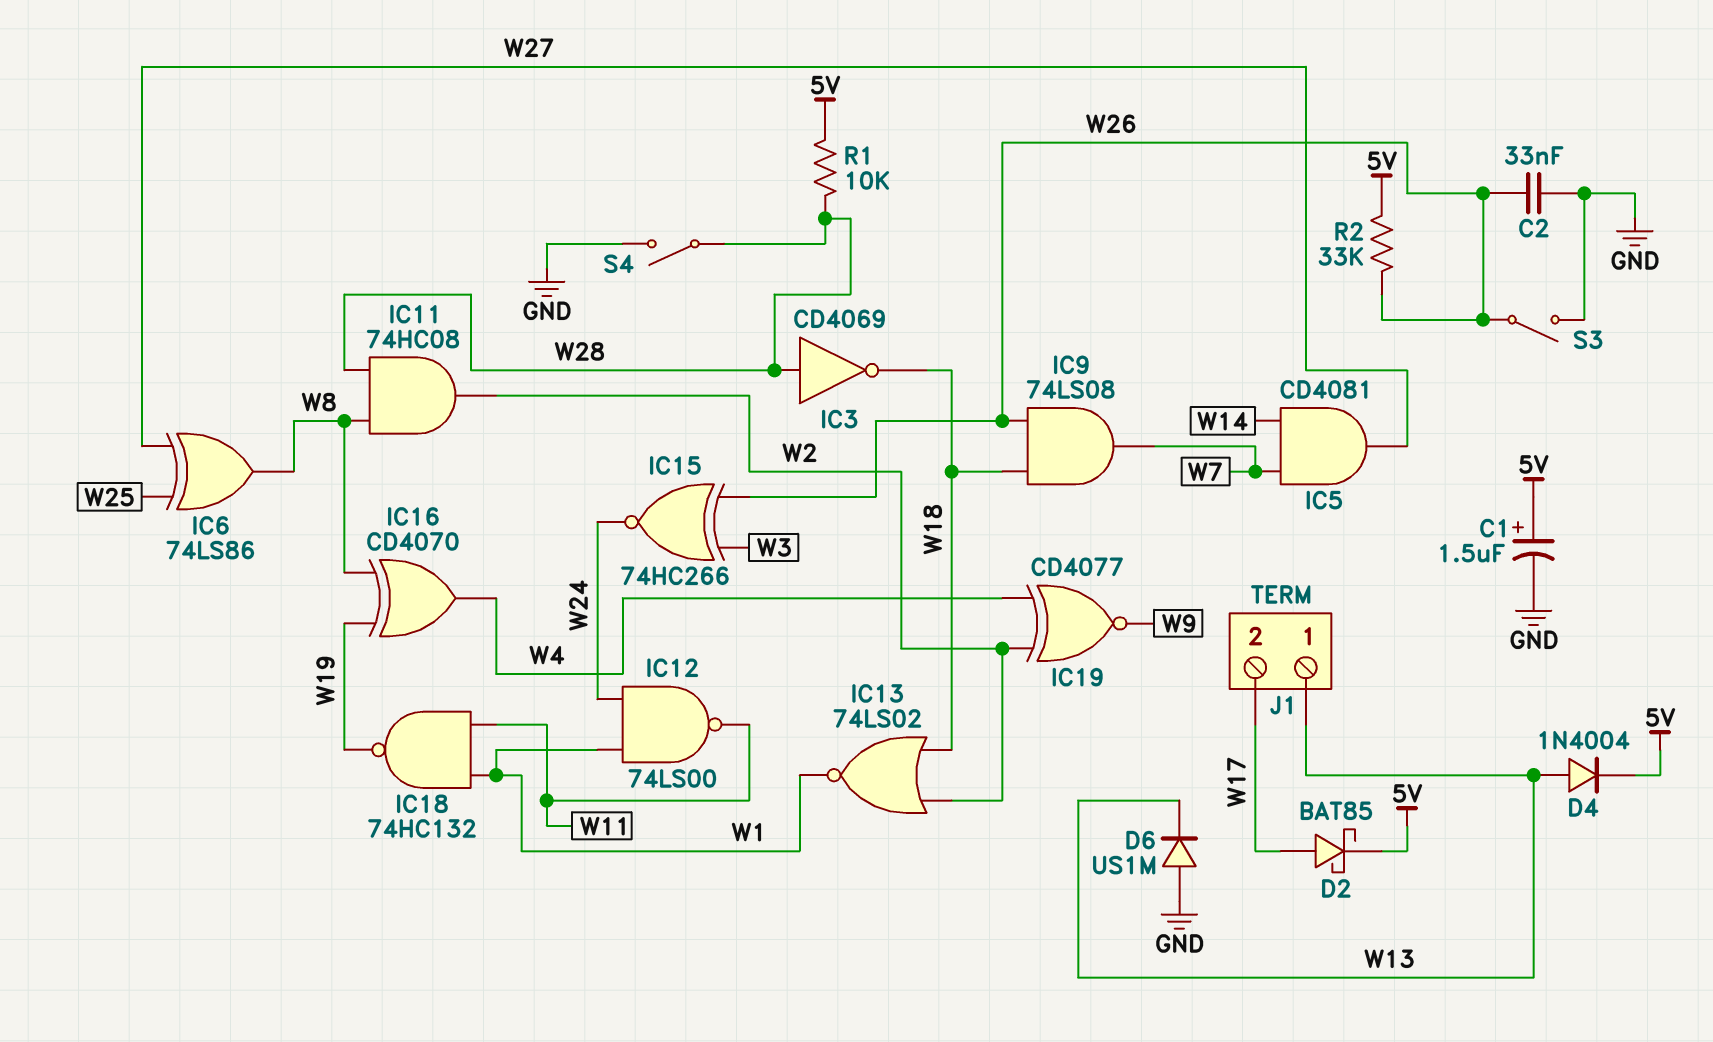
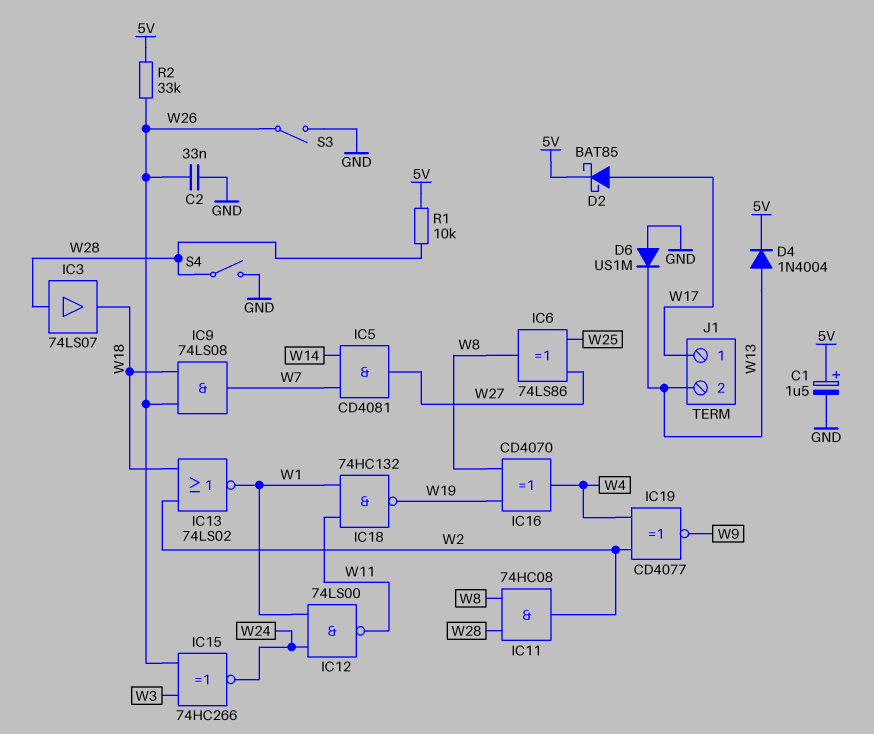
IC3: NOT CD4069 (in W28, out W18) -> buffer 74LS07 (in W28, out W18)
J1 pin 1: W13 -> W17
J1 pin 2: W17 -> W13

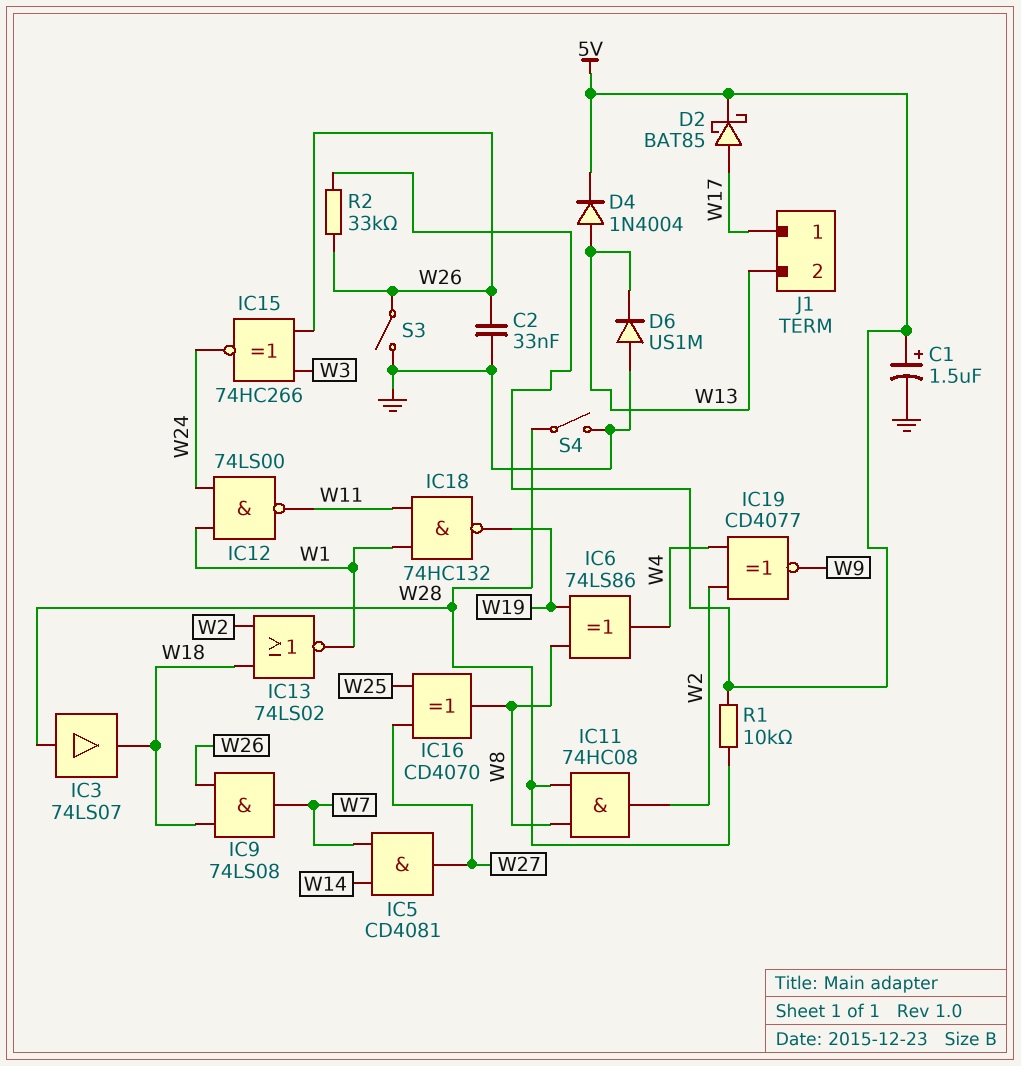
IC6: XOR 74LS86 (in W25, in W27, out W8) -> XOR 74LS86 (in W8, in W19, out W4)
IC16: XOR CD4070 (in W8, in W19, out W4) -> XOR CD4070 (in W25, in W27, out W8)

